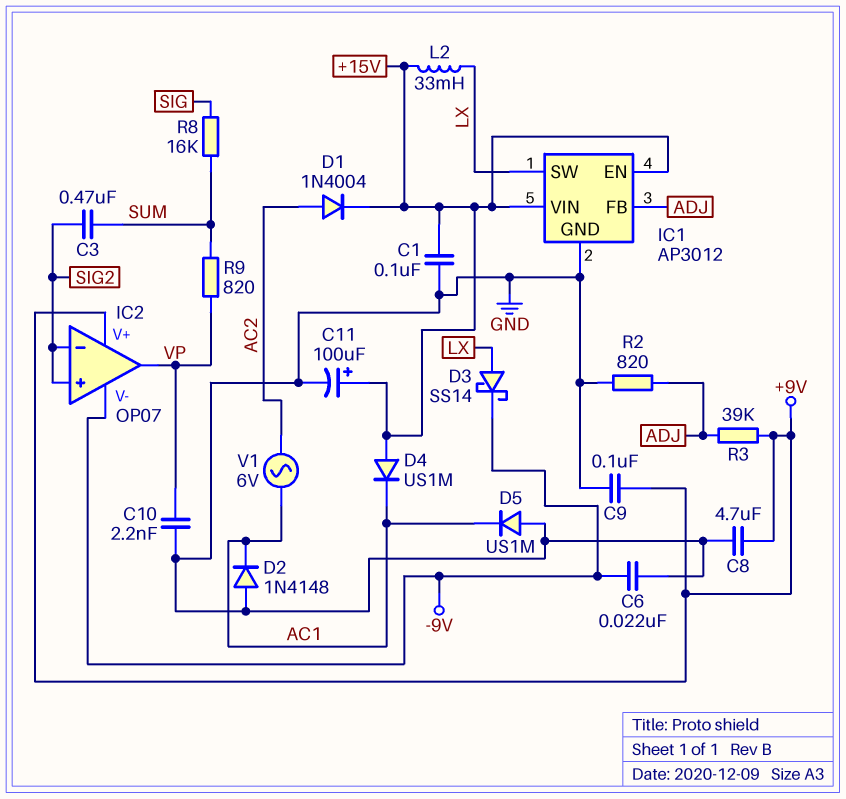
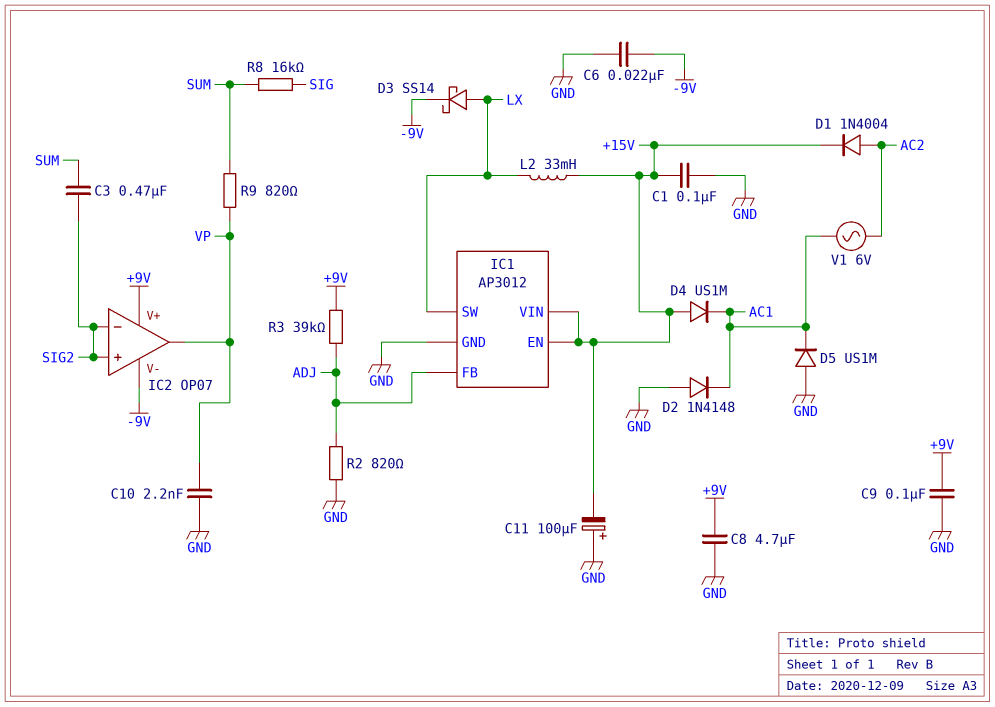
C11: 100uF (plus +15V, minus GND) -> 100uF (plus GND, minus +15V)

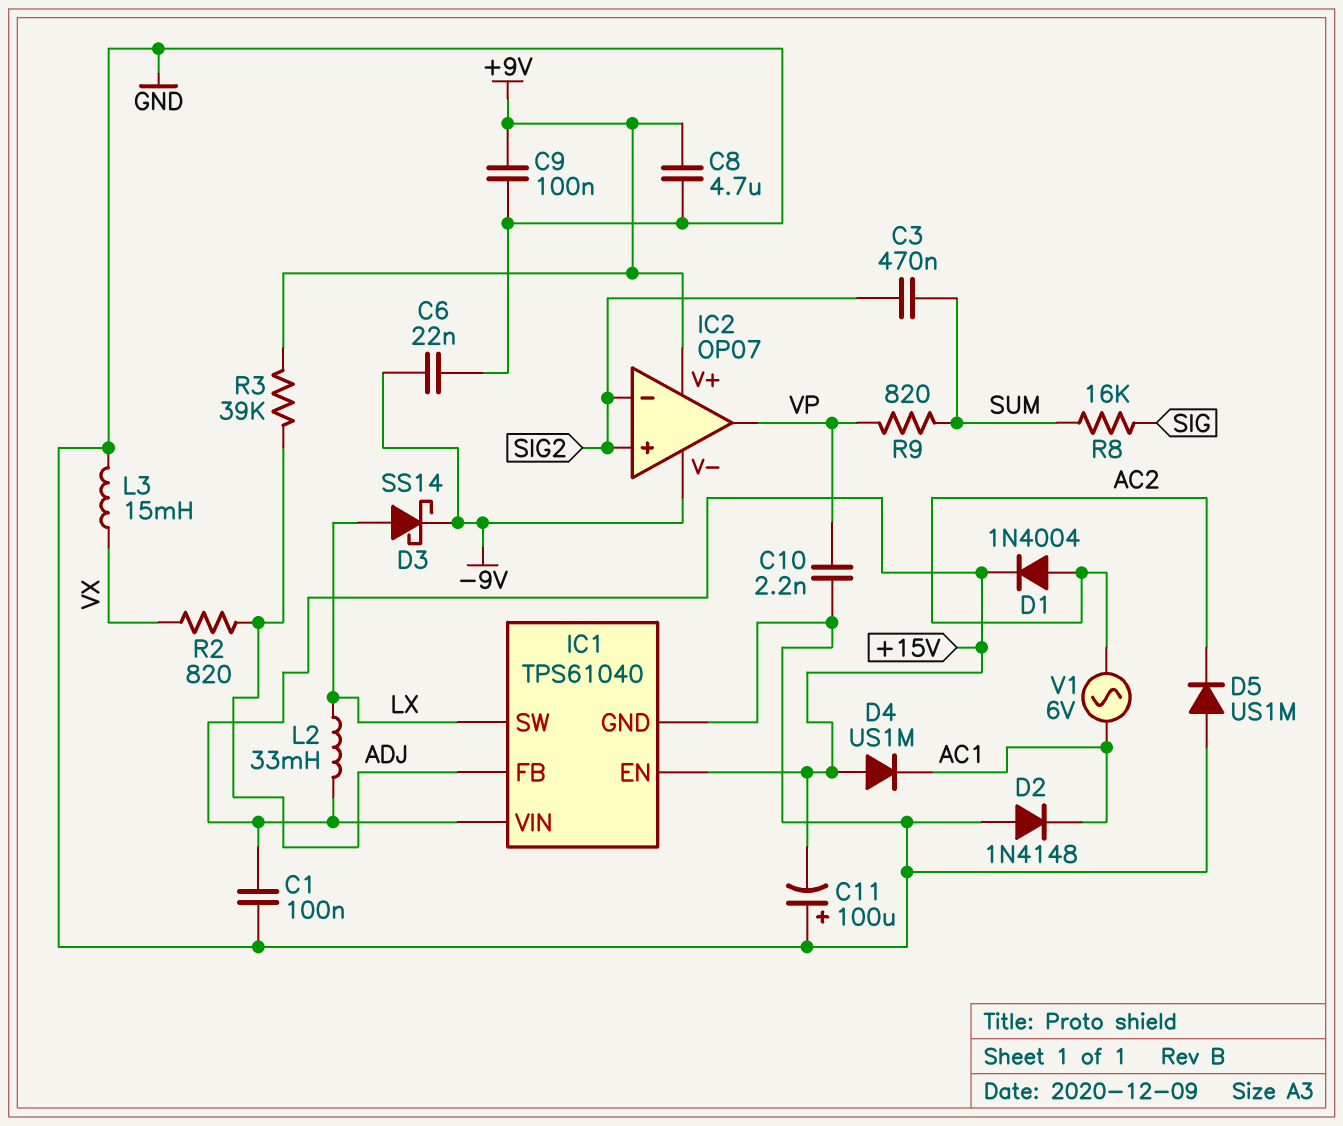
D5: diode US1M (A GND, K AC1) -> diode US1M (A GND, K AC2)
IC1: AP3012 -> TPS61040
L3: none -> 15mH (GND, VX)
R2: 820 (ADJ, GND) -> 820 (ADJ, VX)

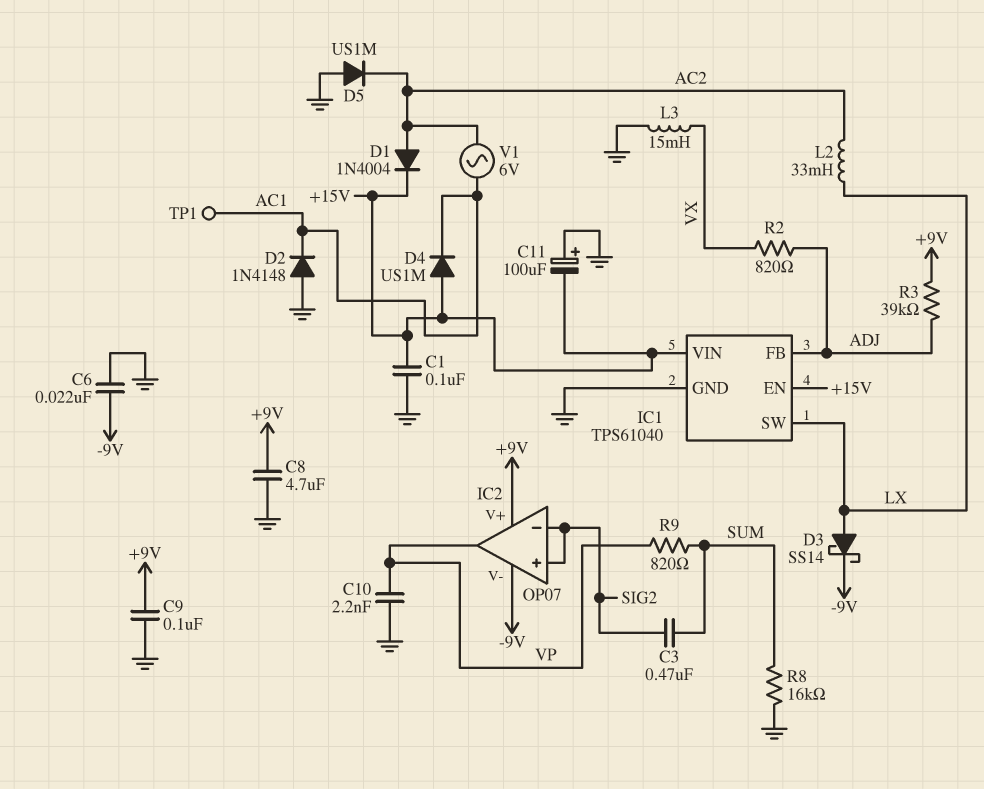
L2: 33mH (+15V, LX) -> 33mH (AC2, LX)
R8: 16k (SIG, SUM) -> 16k (GND, SUM)
TP1: none -> test point (AC1)

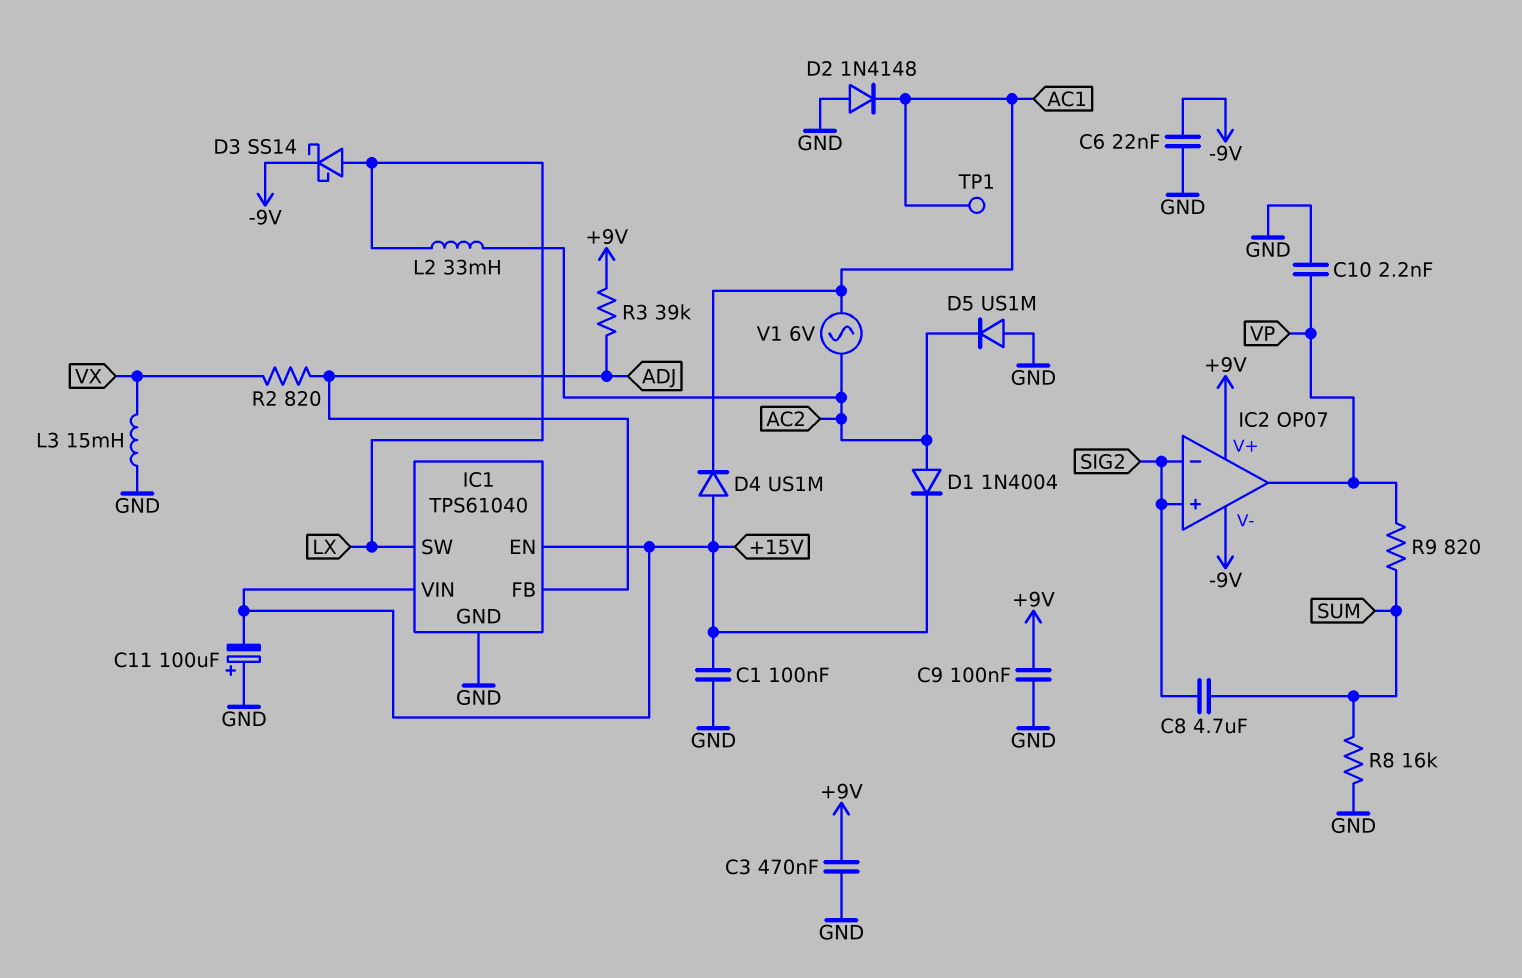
C3: 470nF (SIG2, SUM) -> 470nF (+9V, GND)
C8: 4.7uF (+9V, GND) -> 4.7uF (SIG2, SUM)

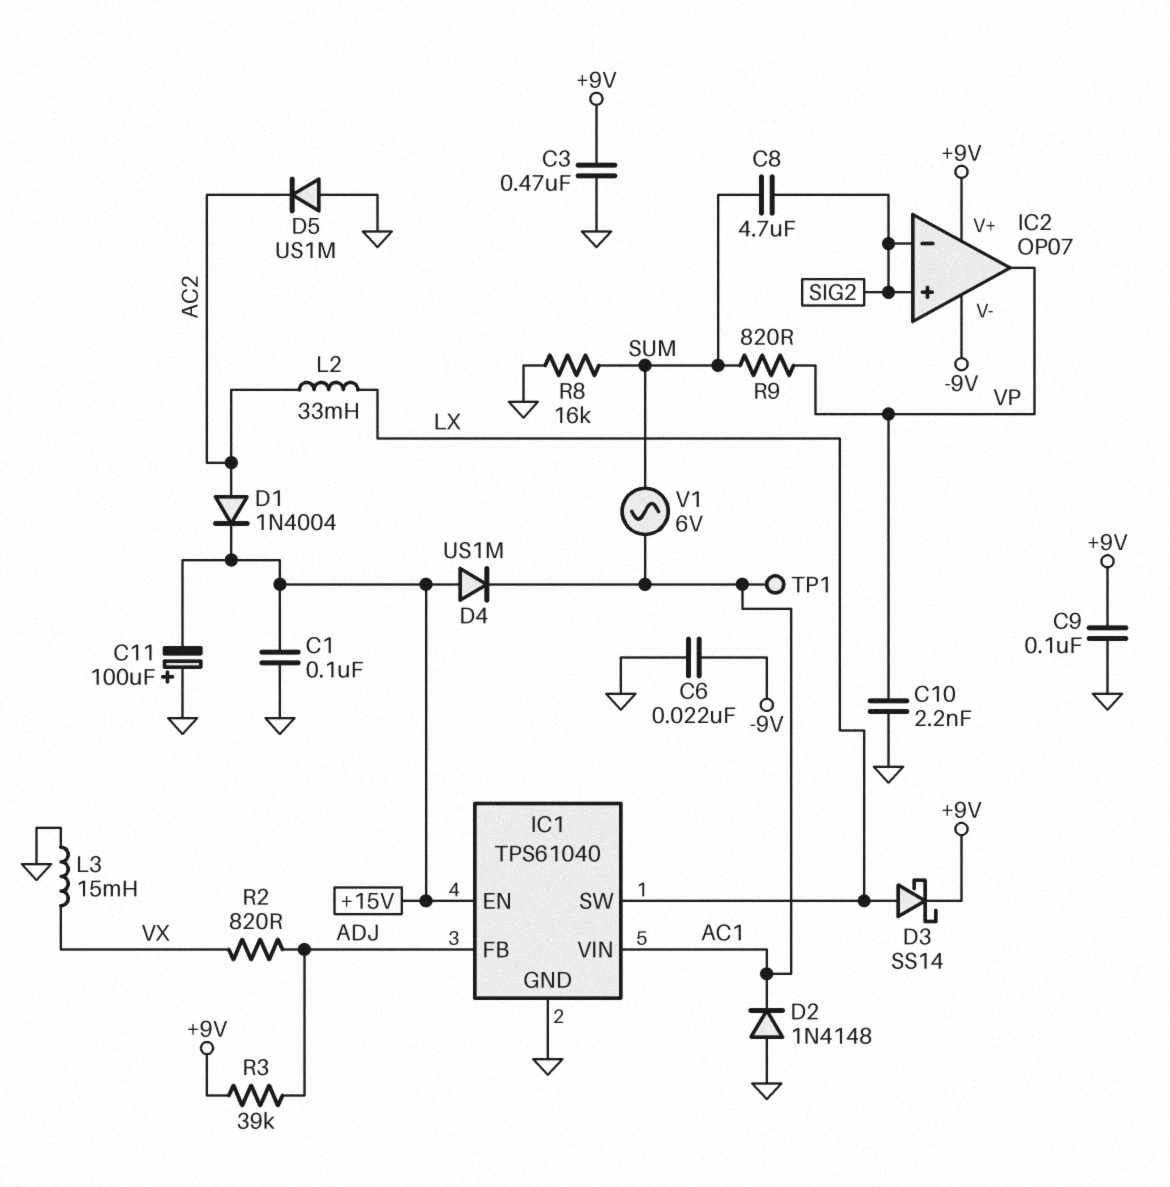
D3: schottky SS14 (A LX, K -9V) -> schottky SS14 (A LX, K +9V)
IC1 pin VIN: +15V -> AC1
V1: AC 6V (AC1, AC2) -> AC 6V (AC1, SUM)

